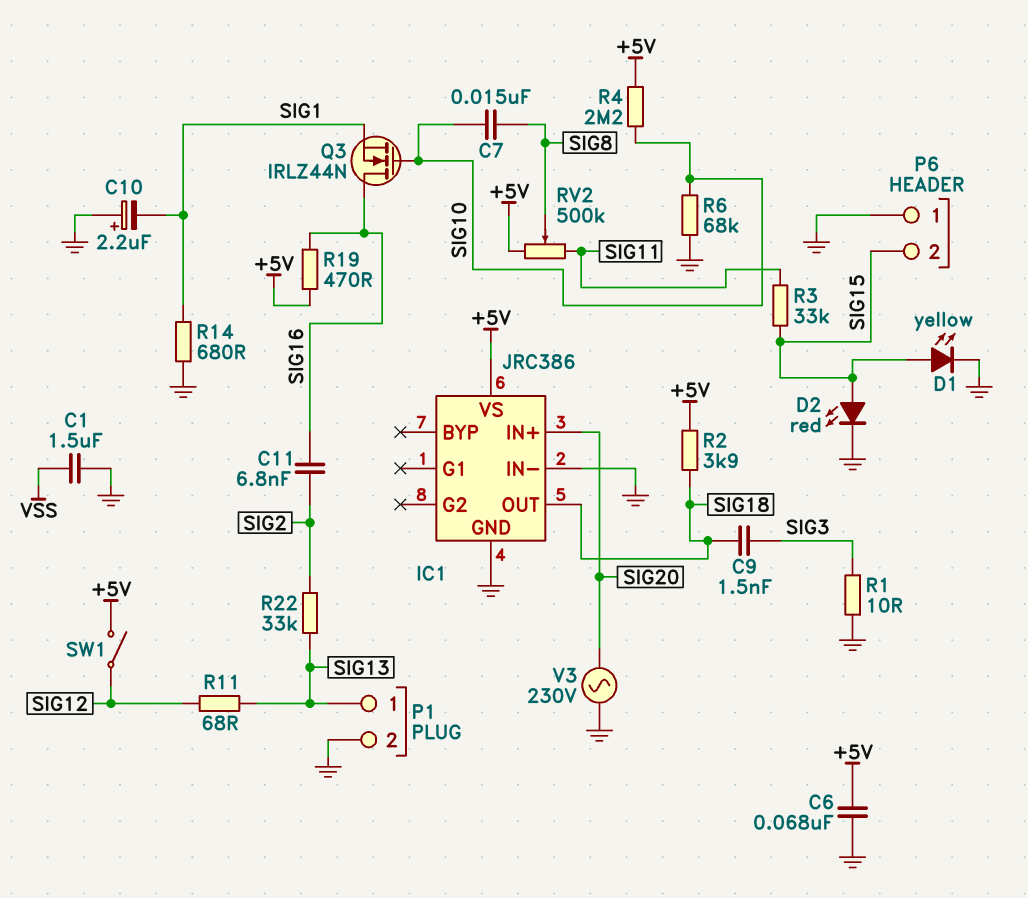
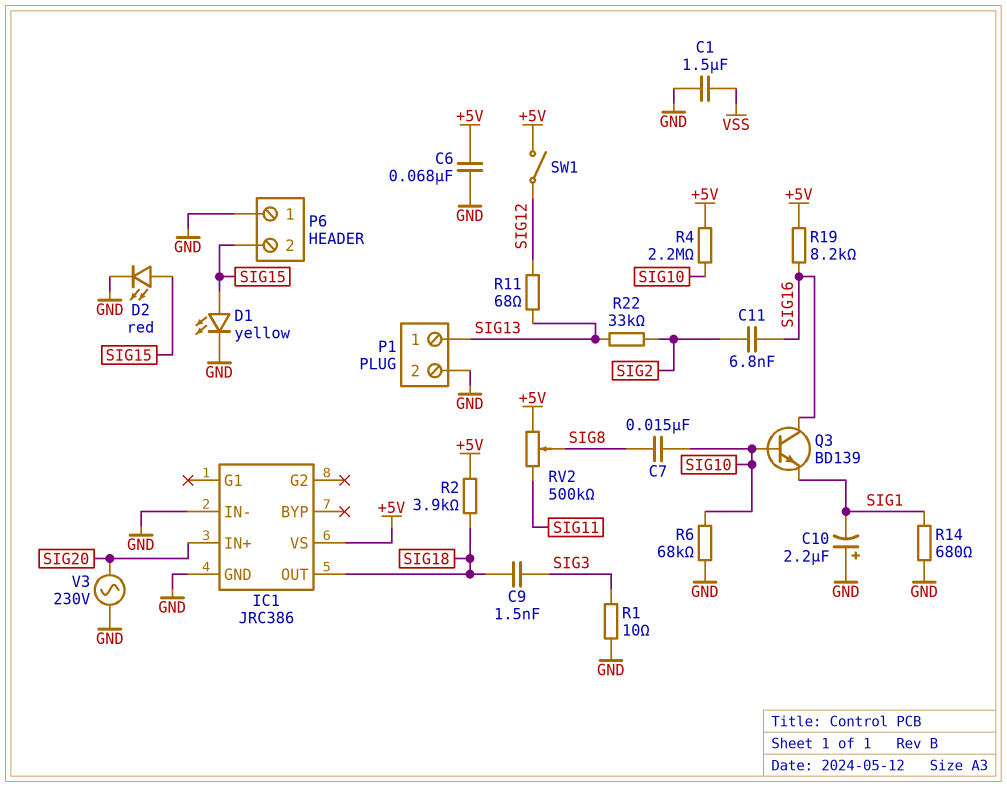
Q3: NMOS IRLZ44N (G SIG10, D SIG16, S SIG1) -> NPN BD139 (B SIG10, C SIG16, E SIG1)
R3: 33k (SIG11, SIG15) -> none
R19: 470 (+5V, SIG16) -> 8.2k (+5V, SIG16)

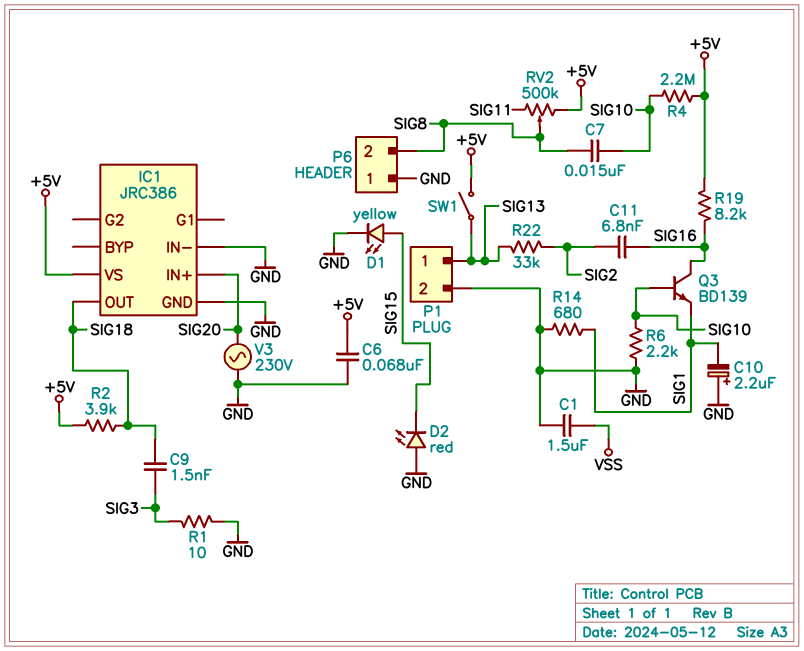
D2: LED red (A SIG15, K GND) -> LED red (A GND, K SIG15)
P6 pin 2: SIG15 -> SIG8
R6: 68k (GND, SIG10) -> 2.2k (GND, SIG10)
R11: 68 (SIG12, SIG13) -> none
SW1: switch (+5V, SIG12) -> switch (+5V, SIG13)

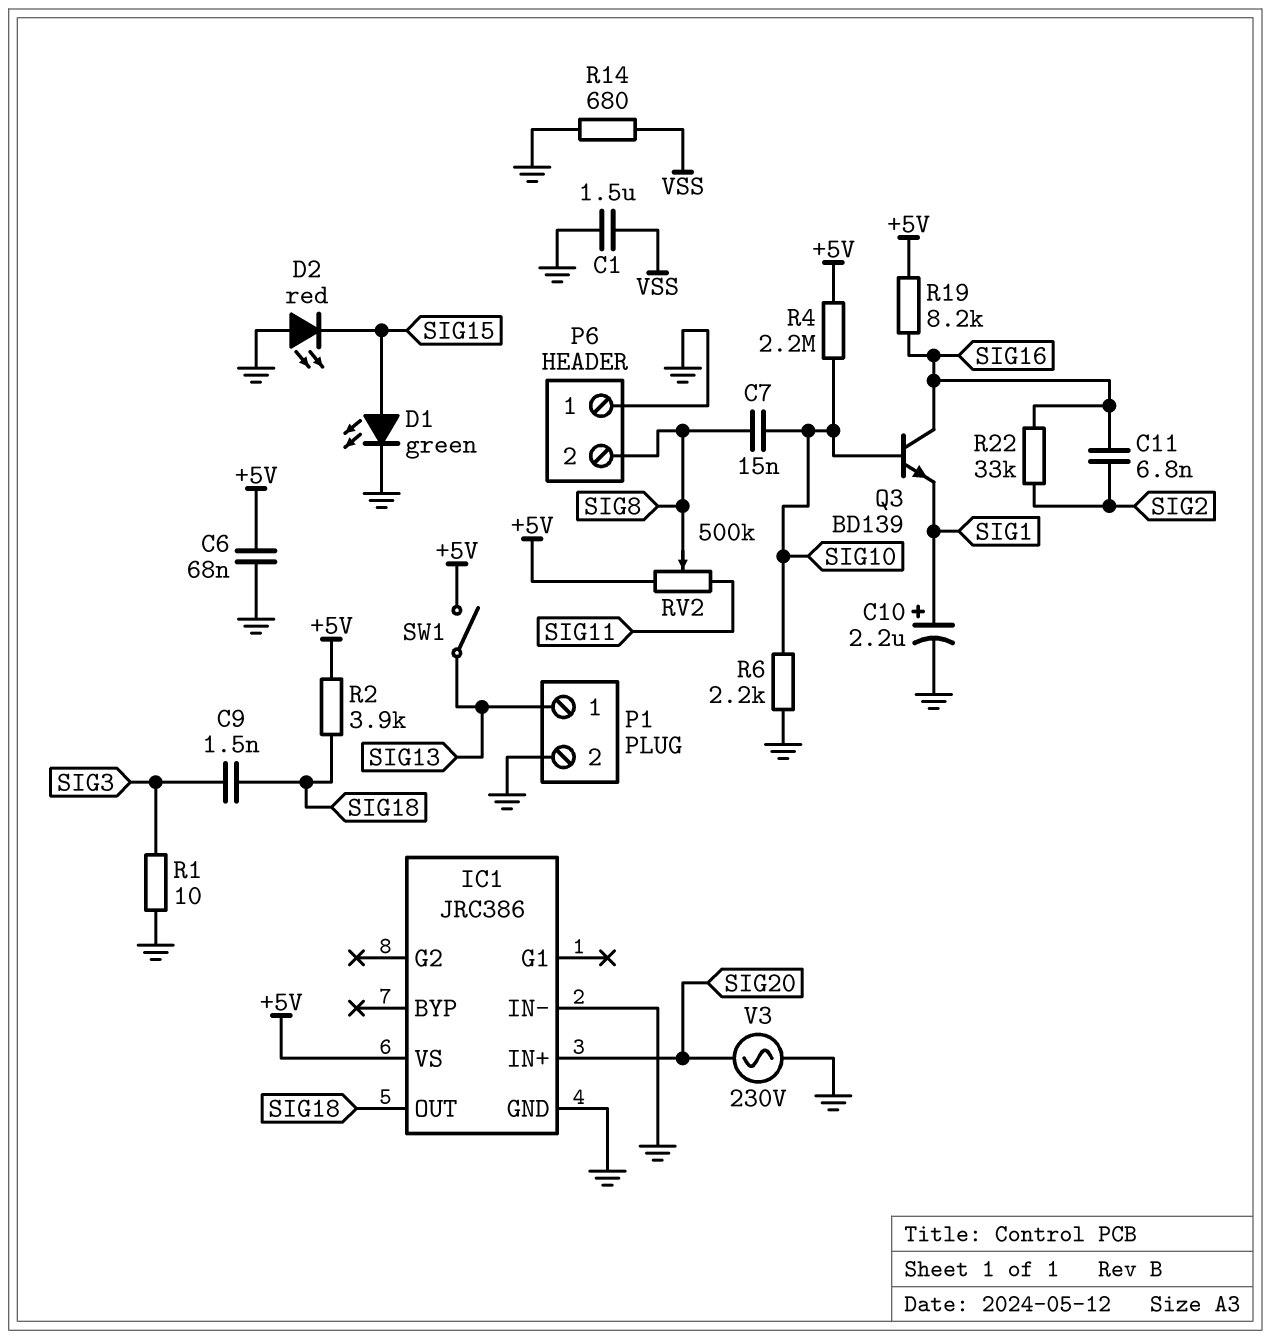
C10: 2.2uF (plus GND, minus SIG1) -> 2.2uF (plus SIG1, minus GND)
D1: LED yellow (A SIG15, K GND) -> LED green (A SIG15, K GND)
R14: 680 (GND, SIG1) -> 680 (GND, VSS)
R22: 33k (SIG2, SIG13) -> 33k (SIG2, SIG16)

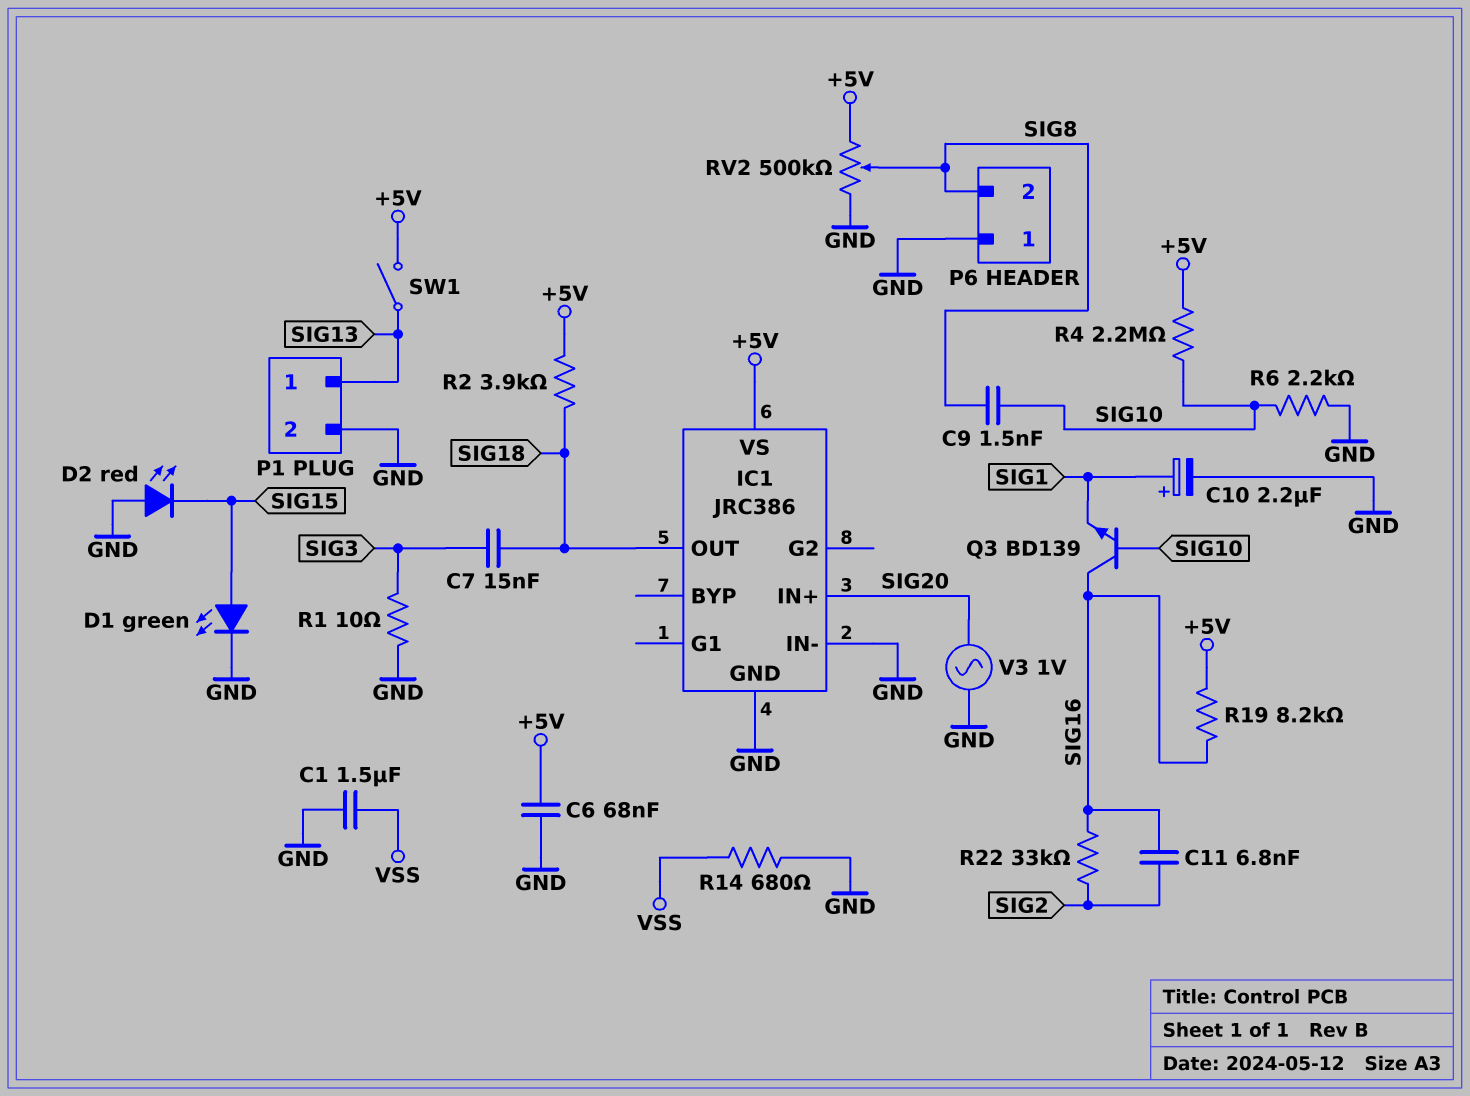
C7: 15nF (SIG8, SIG10) -> 15nF (SIG3, SIG18)
C9: 1.5nF (SIG3, SIG18) -> 1.5nF (SIG8, SIG10)
RV2: 500k (+5V, SIG11, wiper SIG8) -> 500k (+5V, GND, wiper SIG8)
V3: AC 230V (GND, SIG20) -> AC 1V (GND, SIG20)

